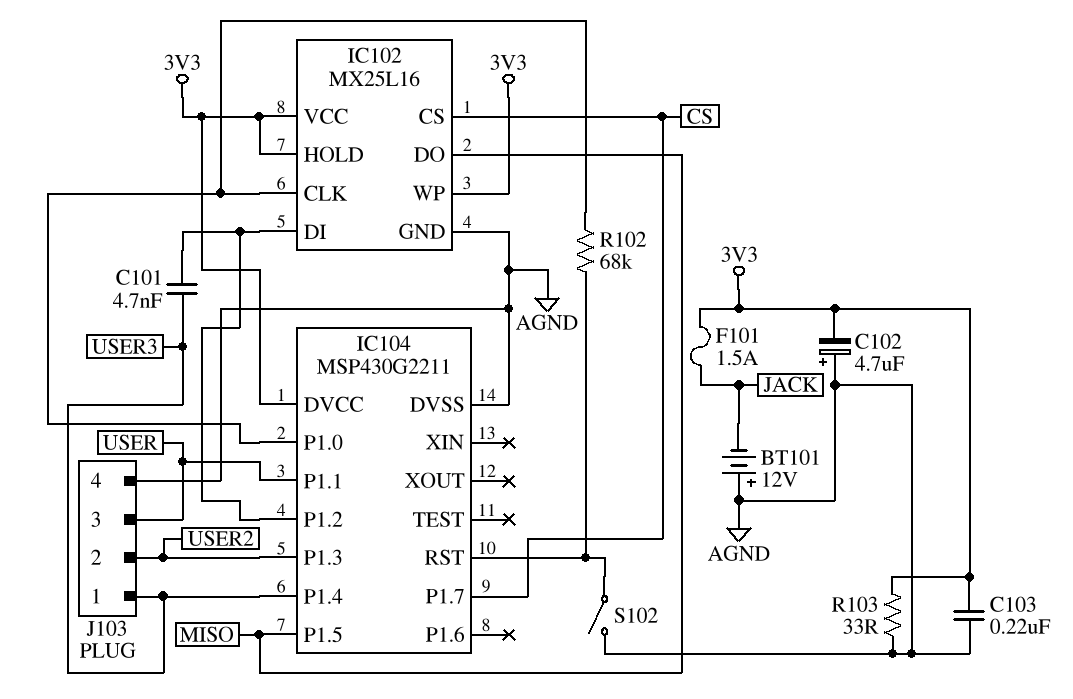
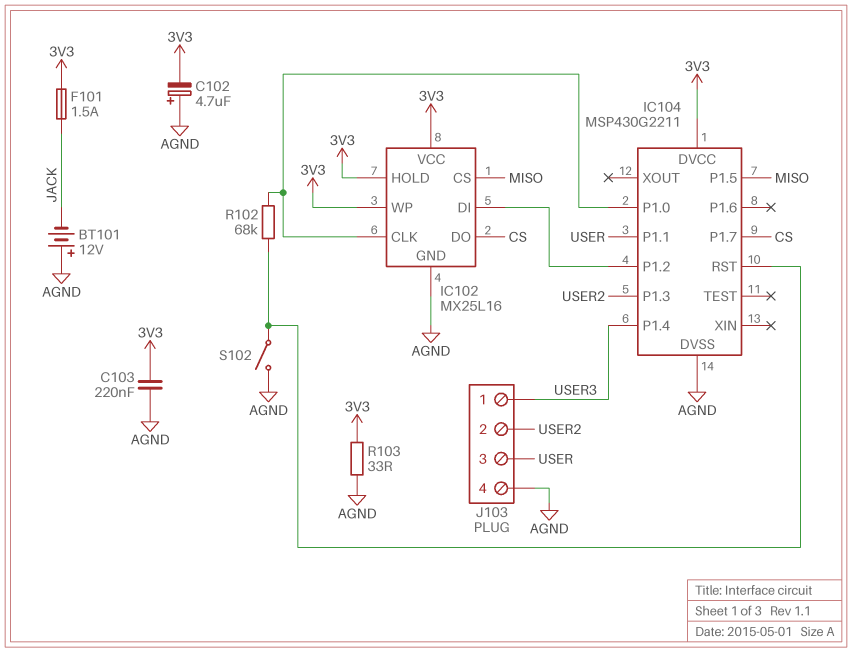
C101: 4.7nF (IC102/DI, USER3) -> none
IC102 pin CS: CS -> MISO
IC102 pin DO: MISO -> CS

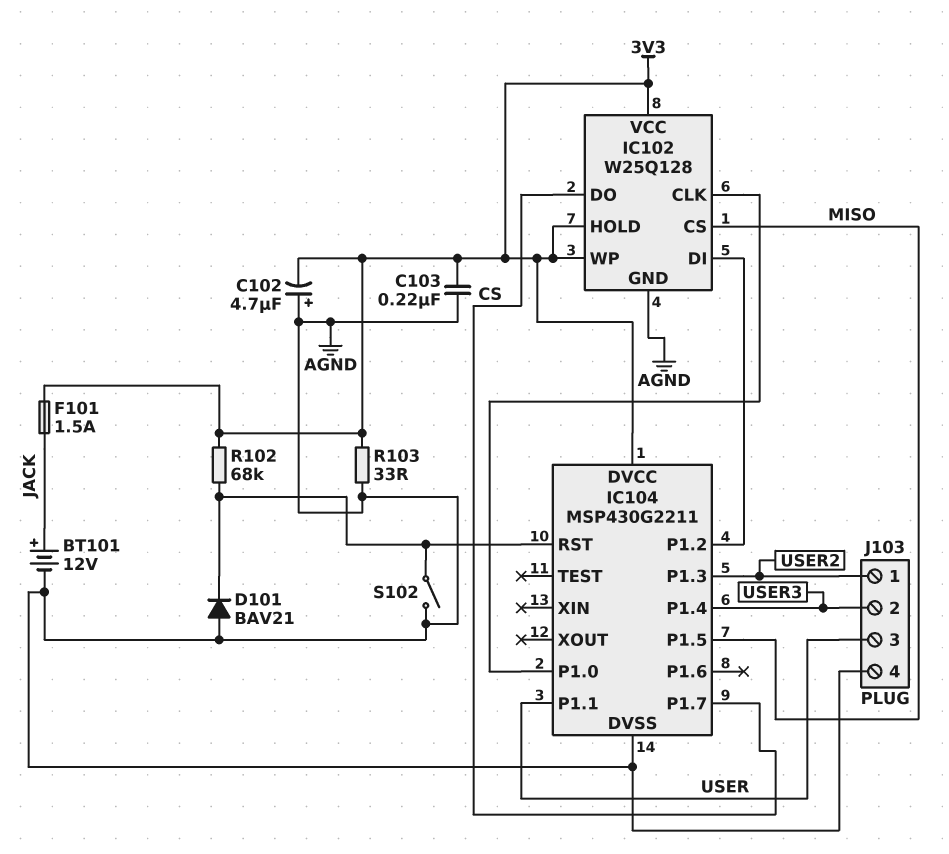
BT101: 12V (plus AGND, minus JACK) -> 12V (plus JACK, minus AGND)
D101: none -> diode BAV21 (A AGND, K IC104/RST)
IC102: MX25L16 -> W25Q128
J103 pin 1: USER3 -> USER2
J103 pin 2: USER2 -> USER3
R102: 68k (IC102/CLK, IC104/RST) -> 68k (3V3, IC104/RST)

